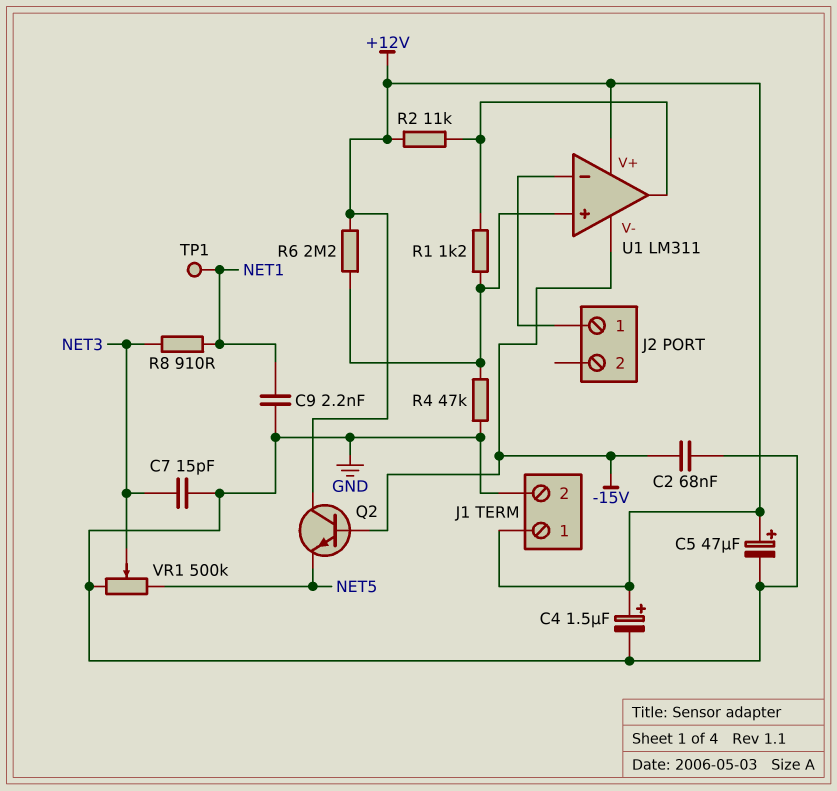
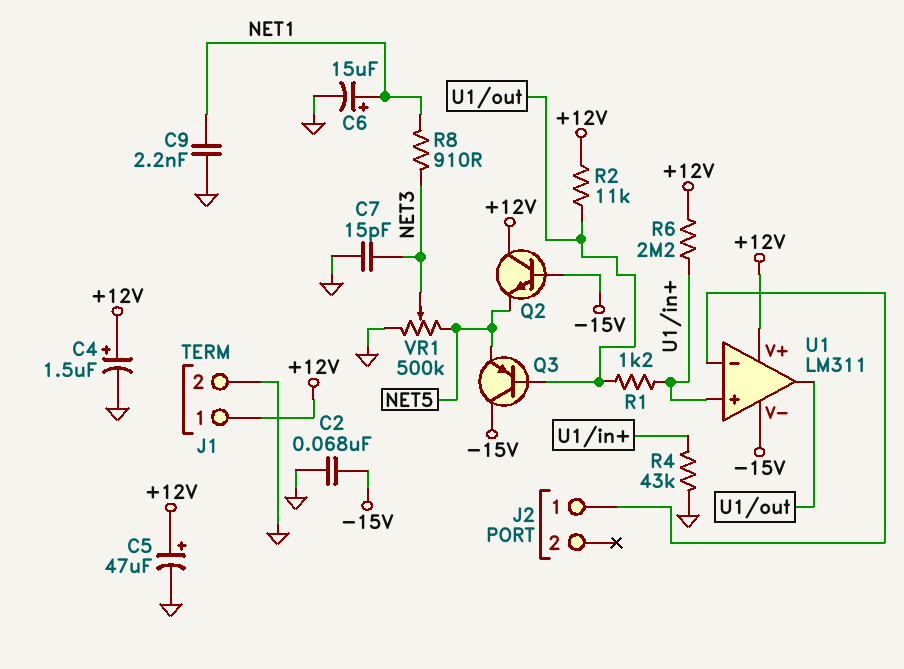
C6: none -> 15uF (plus NET1, minus GND)
Q3: none -> PNP (B U1/out, C -15V, E NET5)
R4: 47k (GND, U1/in+) -> 43k (GND, U1/in+)
TP1: test point (NET1) -> none

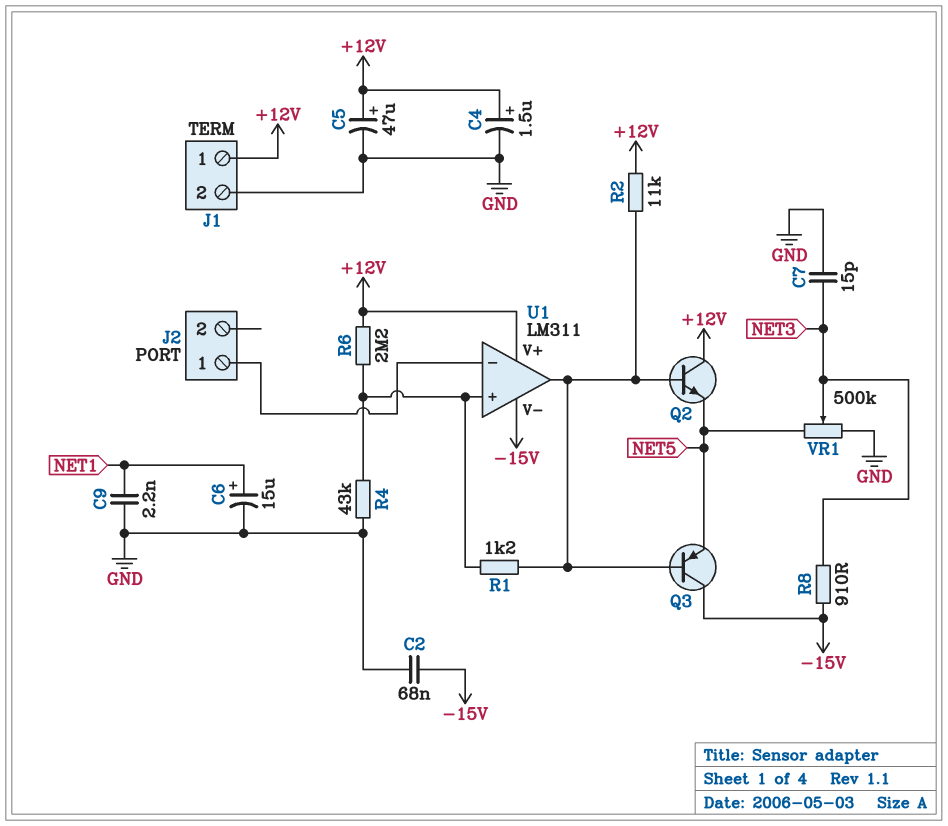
Q2: NPN (B -15V, C +12V, E NET5) -> NPN (B U1/out, C +12V, E NET5)
R8: 910 (NET1, NET3) -> 910 (-15V, NET3)

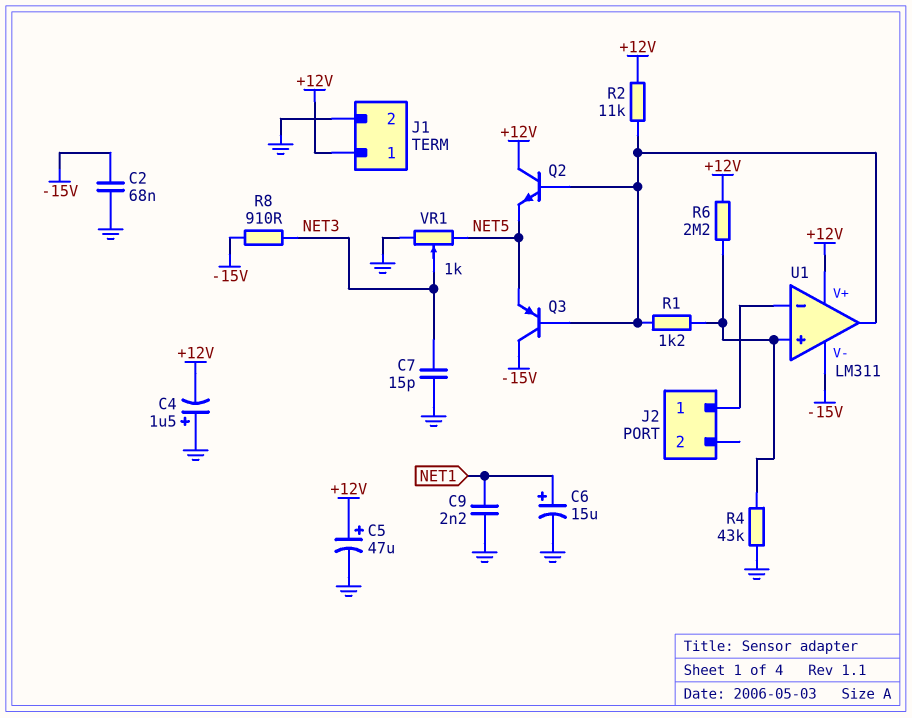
C4: 1.5uF (plus +12V, minus GND) -> 1.5uF (plus GND, minus +12V)
VR1: 500k (GND, NET5, wiper NET3) -> 1k (GND, NET5, wiper NET3)

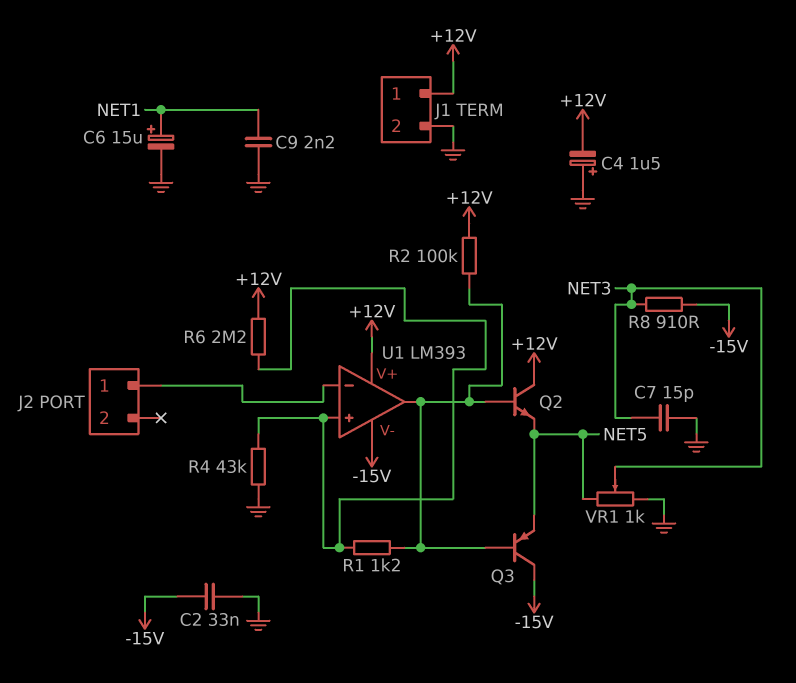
C2: 68nF (-15V, GND) -> 33nF (-15V, GND)
C5: 47uF (plus +12V, minus GND) -> none
R2: 11k (+12V, U1/out) -> 100k (+12V, U1/out)
U1: LM311 -> LM393

